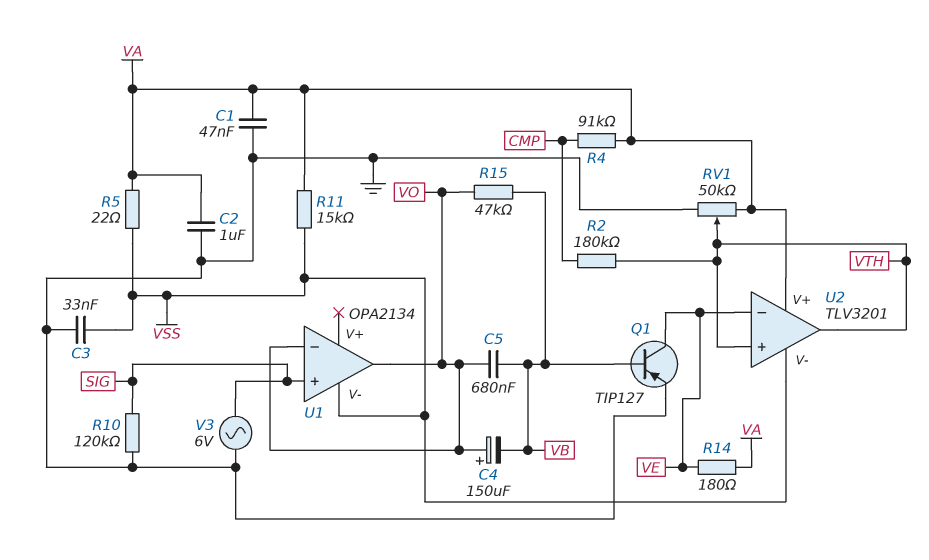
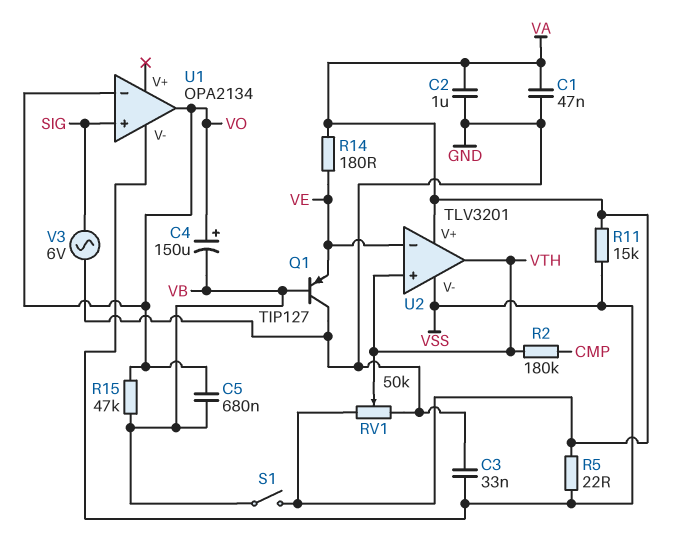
Q1: PNP TIP127 (B VB, C VE, E GND) -> PNP TIP127 (B VB, C GND, E VE)
R4: 91k (CMP, VA) -> none
R10: 120k (GND, SIG) -> none
S1: none -> switch (VA, VB)

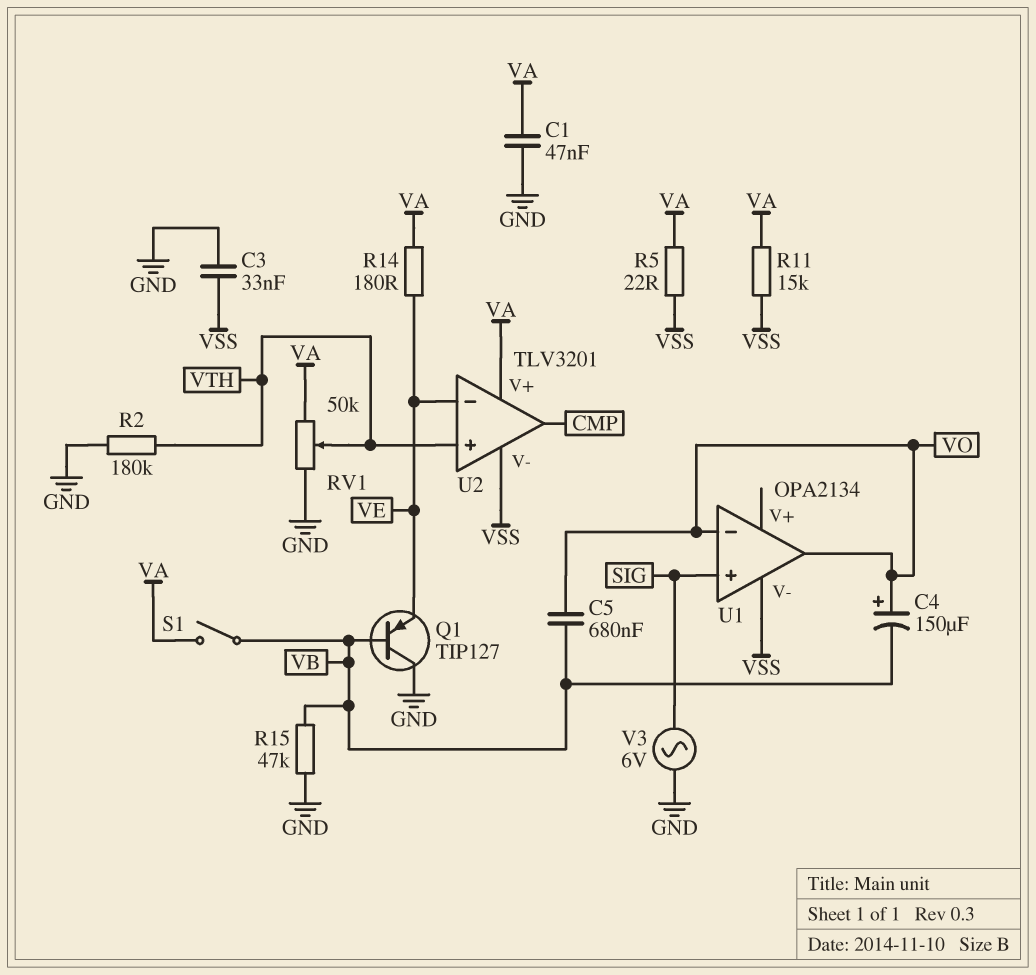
C2: 1uF (GND, VA) -> none
R2: 180k (CMP, VTH) -> 180k (GND, VTH)
R15: 47k (VB, VO) -> 47k (GND, VB)
U2 pin out: VTH -> CMP

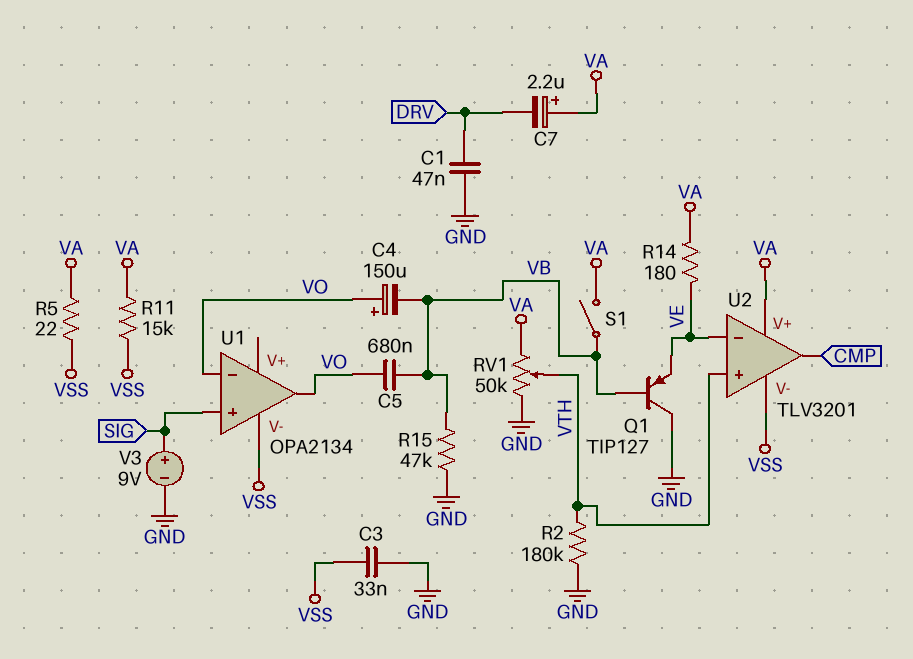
C1: 47nF (GND, VA) -> 47nF (DRV, GND)
C7: none -> 2.2uF (plus VA, minus DRV)
V3: AC 6V (GND, SIG) -> 9V (plus SIG, minus GND)

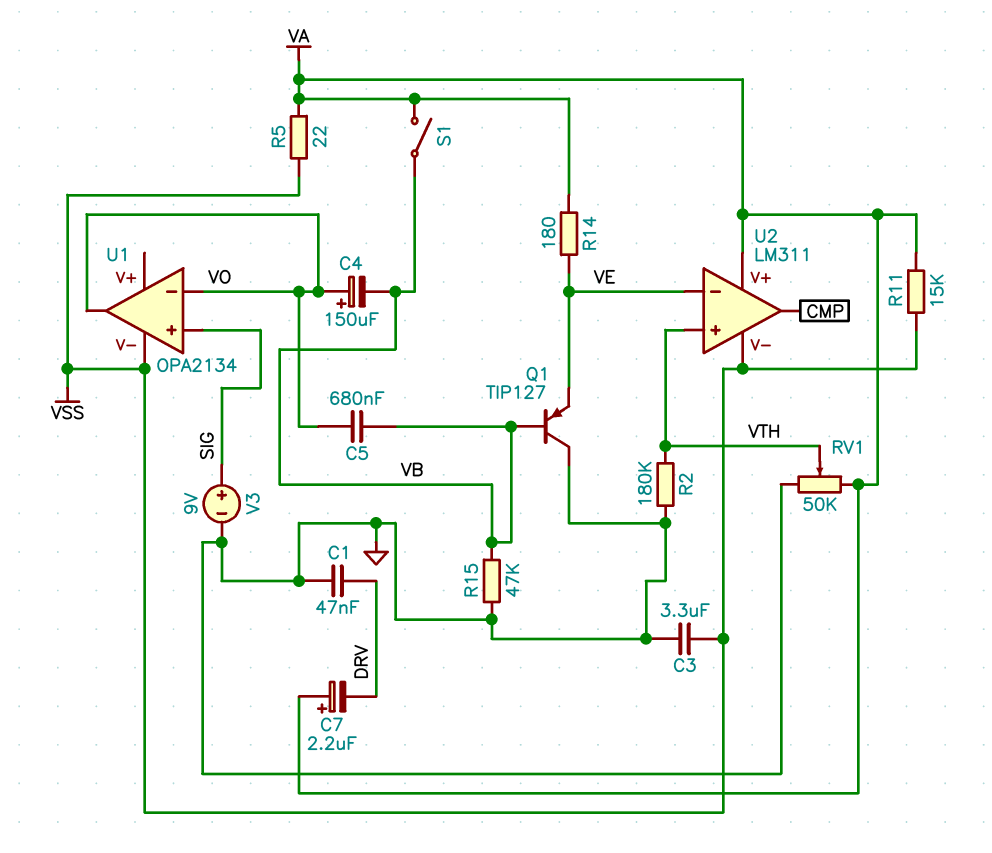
C3: 33nF (GND, VSS) -> 3.3uF (GND, VSS)
U2: TLV3201 -> LM311

